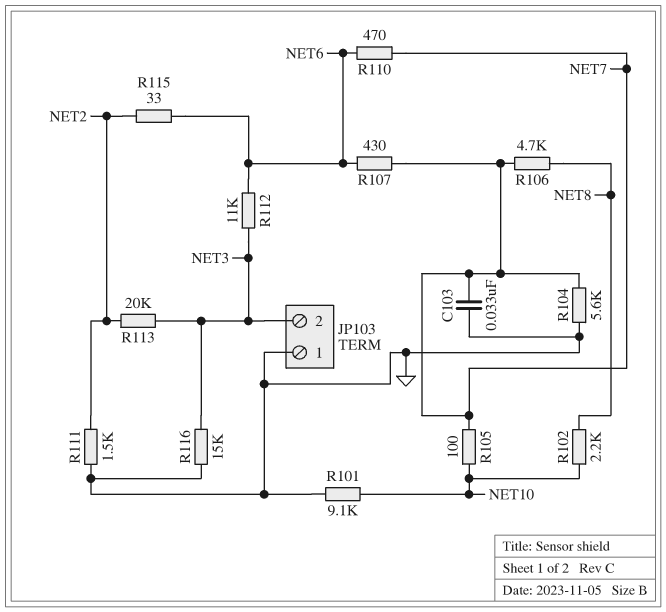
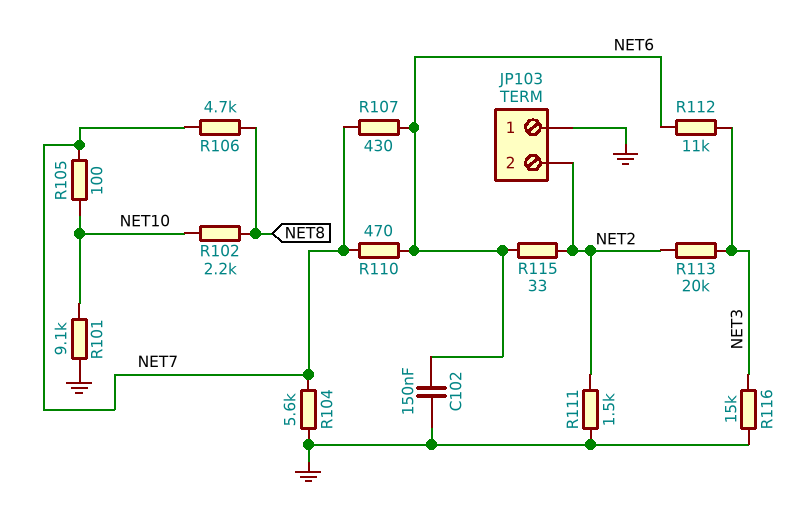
C102: none -> 150nF (GND, NET6)
C103: 33nF (GND, NET7) -> none
JP103 pin 2: NET3 -> NET2

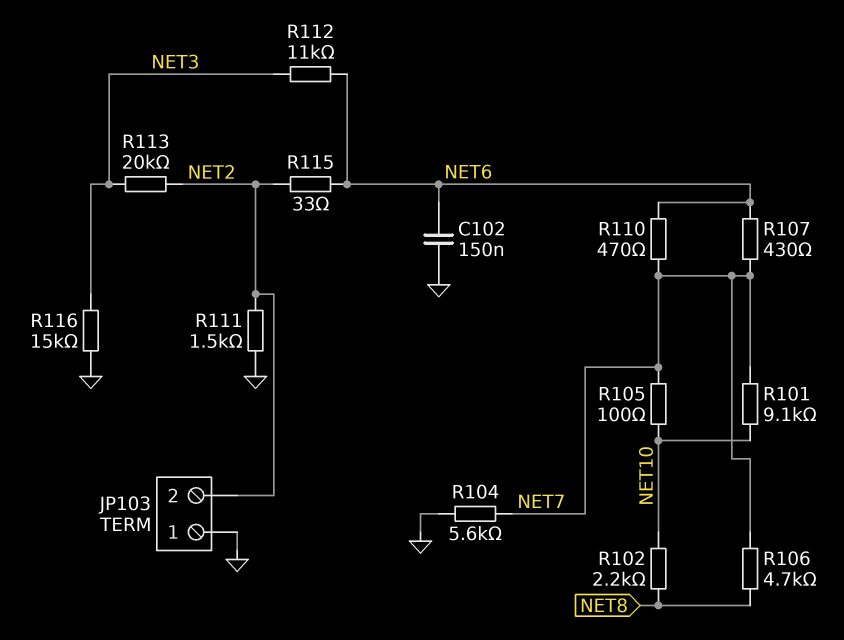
R101: 9.1k (GND, NET10) -> 9.1k (NET7, NET10)

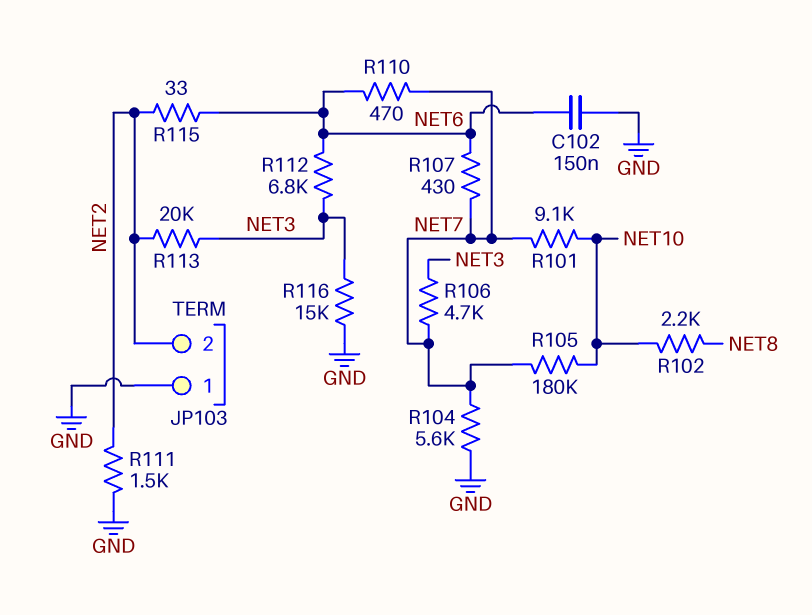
R105: 100 (NET7, NET10) -> 180k (NET7, NET10)
R106: 4.7k (NET7, NET8) -> 4.7k (NET3, NET7)
R112: 11k (NET3, NET6) -> 6.8k (NET3, NET6)

